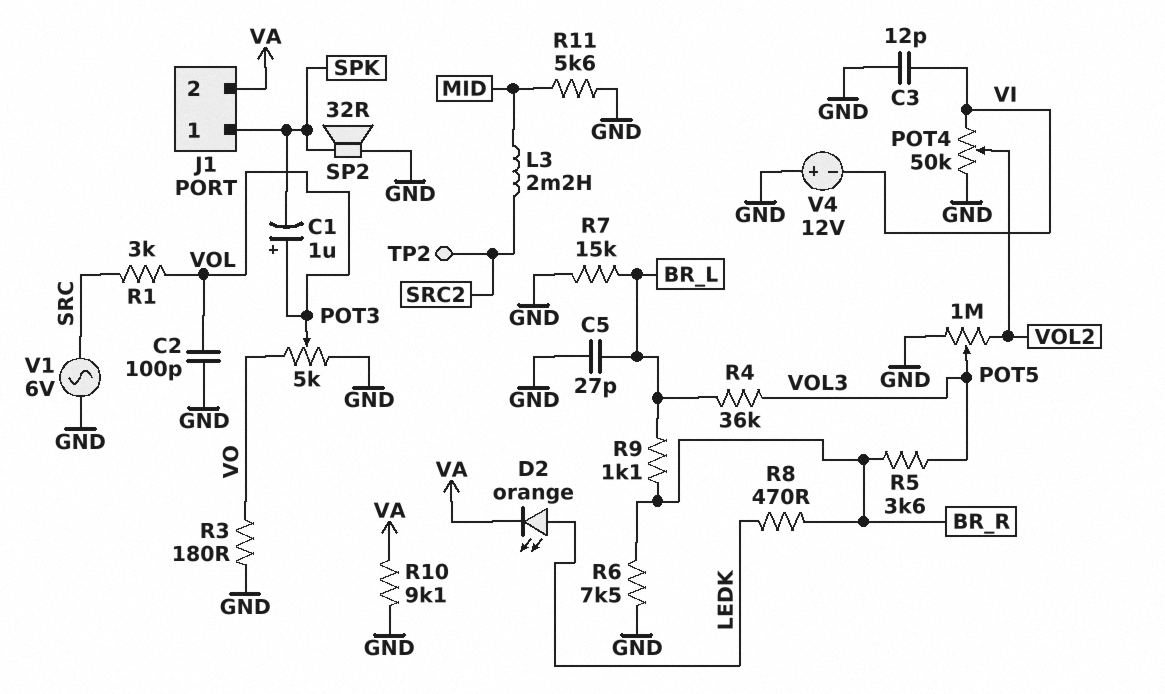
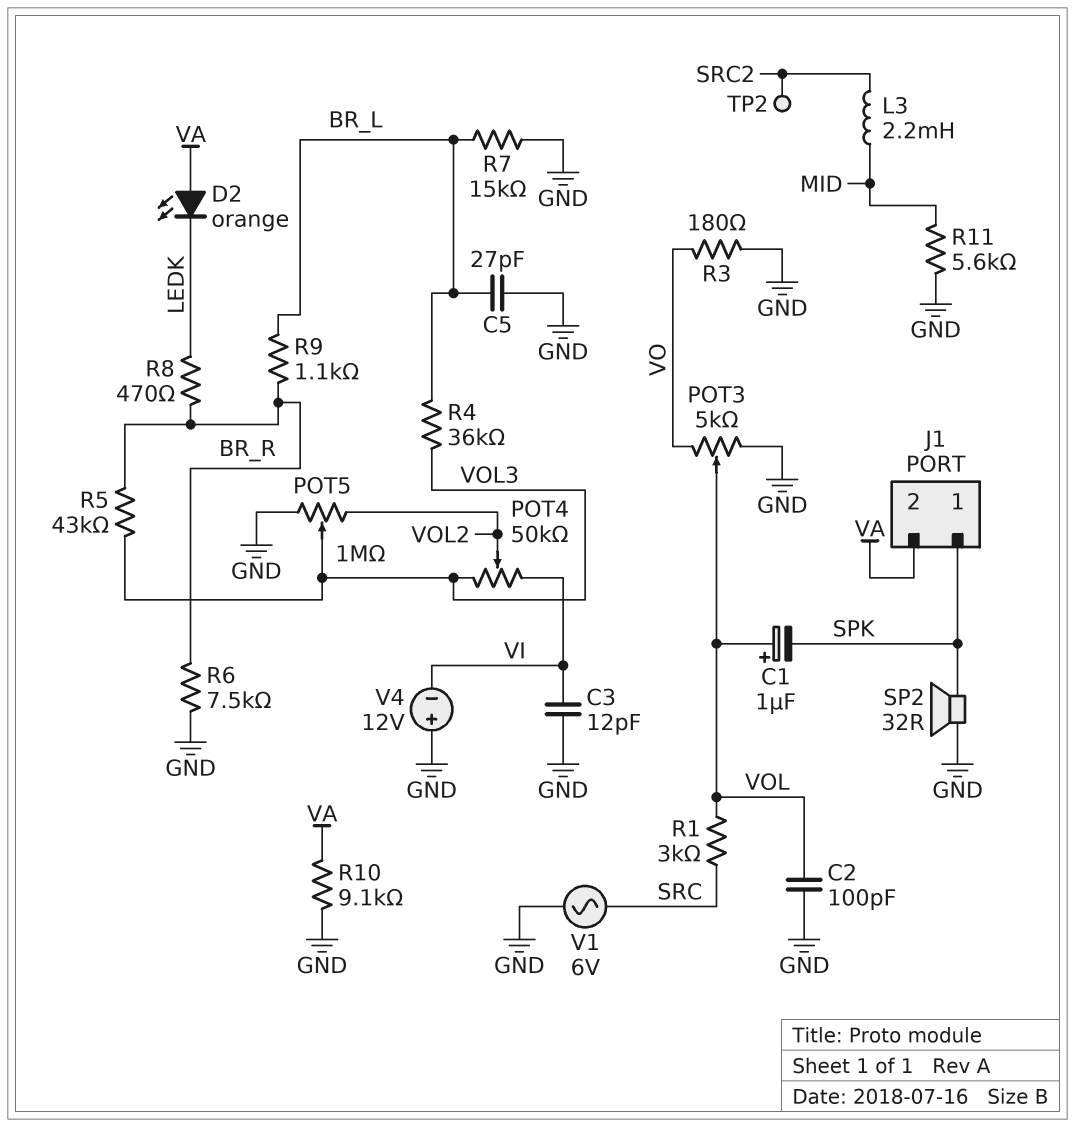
D2: LED orange (A LEDK, K VA) -> LED orange (A VA, K LEDK)
POT4: 50k (GND, VI, wiper VOL2) -> 50k (VI, VOL3, wiper VOL2)
R5: 3.6k (BR_R, VOL3) -> 43k (BR_R, VOL3)

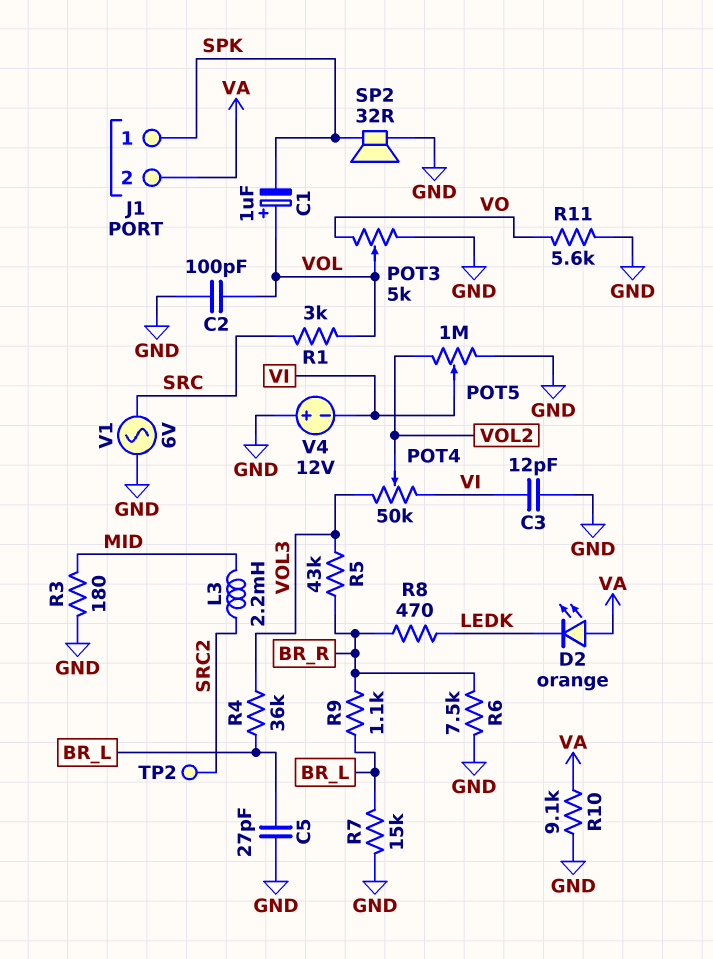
POT5: 1M (GND, VOL2, wiper VOL3) -> 1M (GND, VOL2, wiper VI)
R3: 180 (GND, VO) -> 180 (GND, MID)
R11: 5.6k (GND, MID) -> 5.6k (GND, VO)

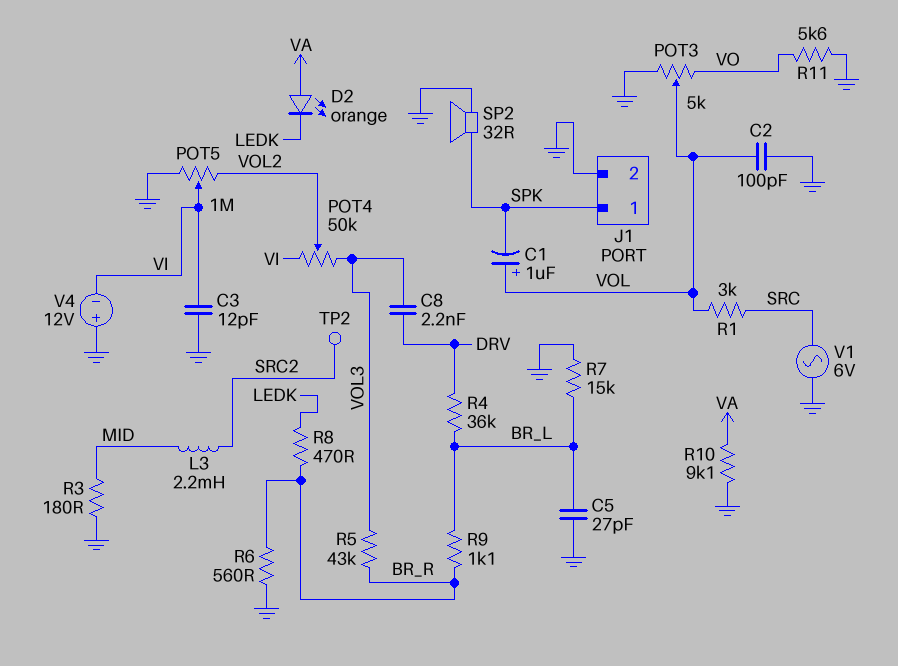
C8: none -> 2.2nF (DRV, VOL3)
J1 pin 2: VA -> GND
R4: 36k (BR_L, VOL3) -> 36k (BR_L, DRV)
R6: 7.5k (BR_R, GND) -> 560 (BR_R, GND)

